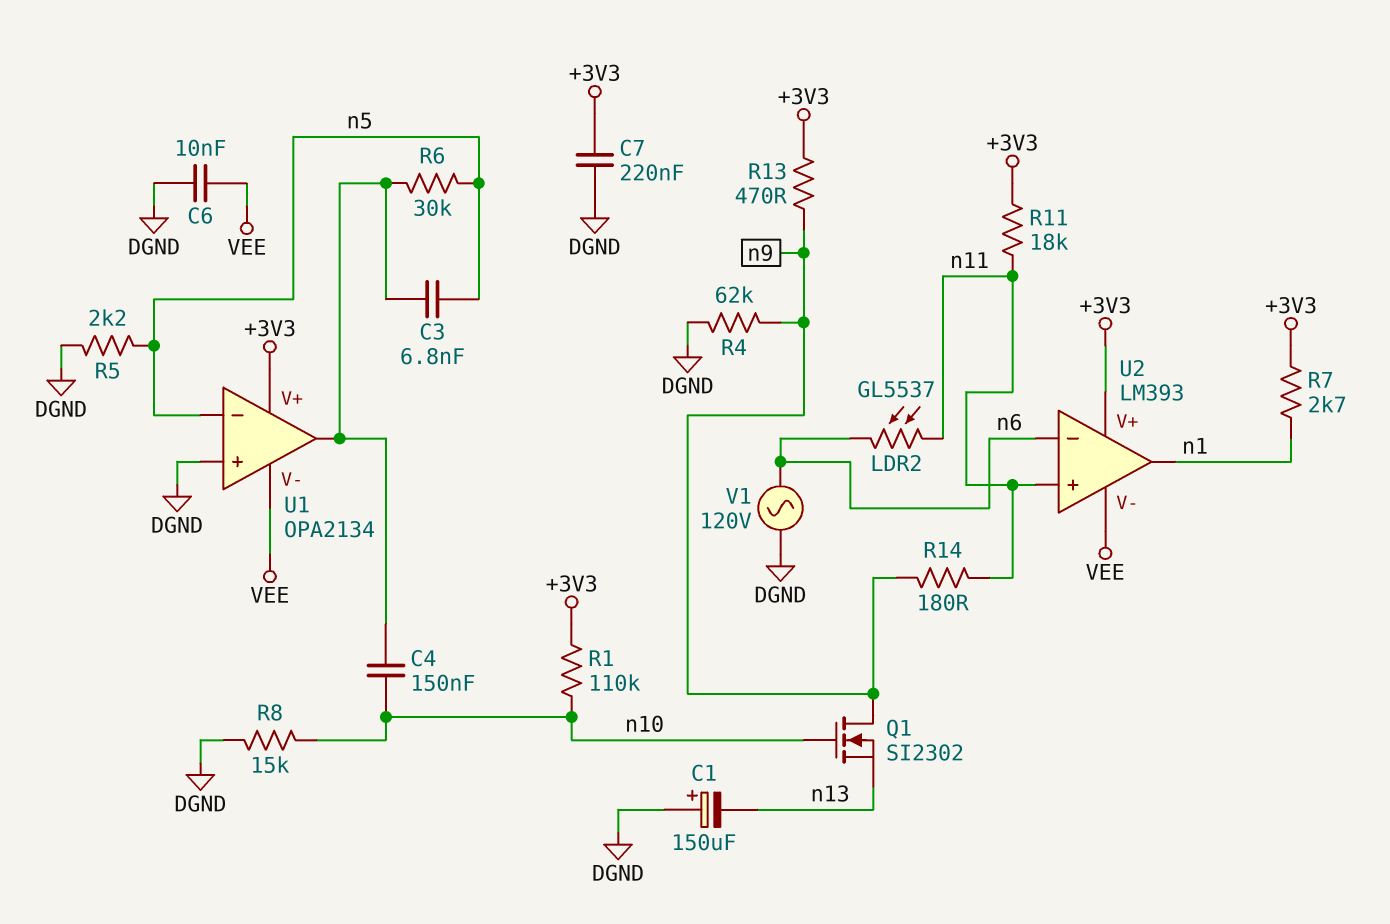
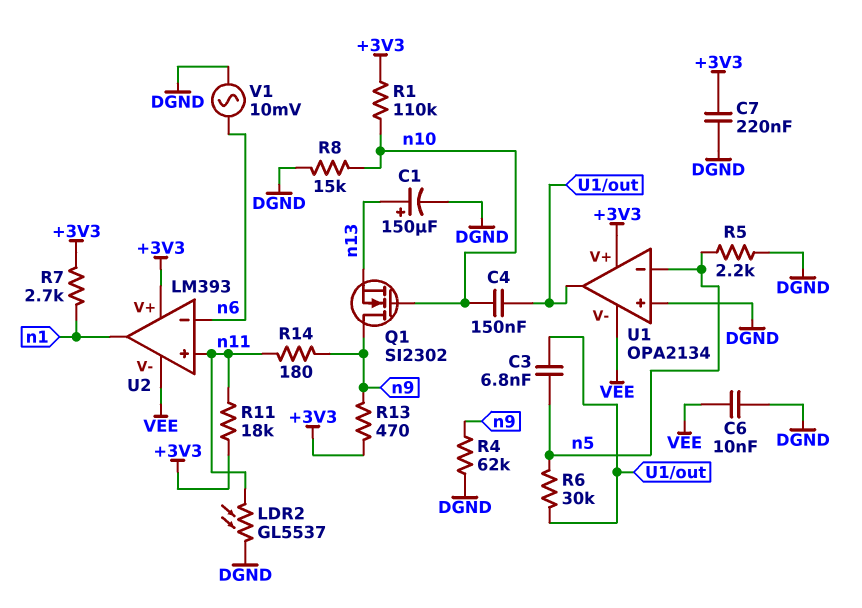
C1: 150uF (plus DGND, minus n13) -> 150uF (plus n13, minus DGND)
LDR2: GL5537 (n6, n11) -> GL5537 (DGND, n11)
V1: AC 120V (DGND, n6) -> AC 10mV (DGND, n6)

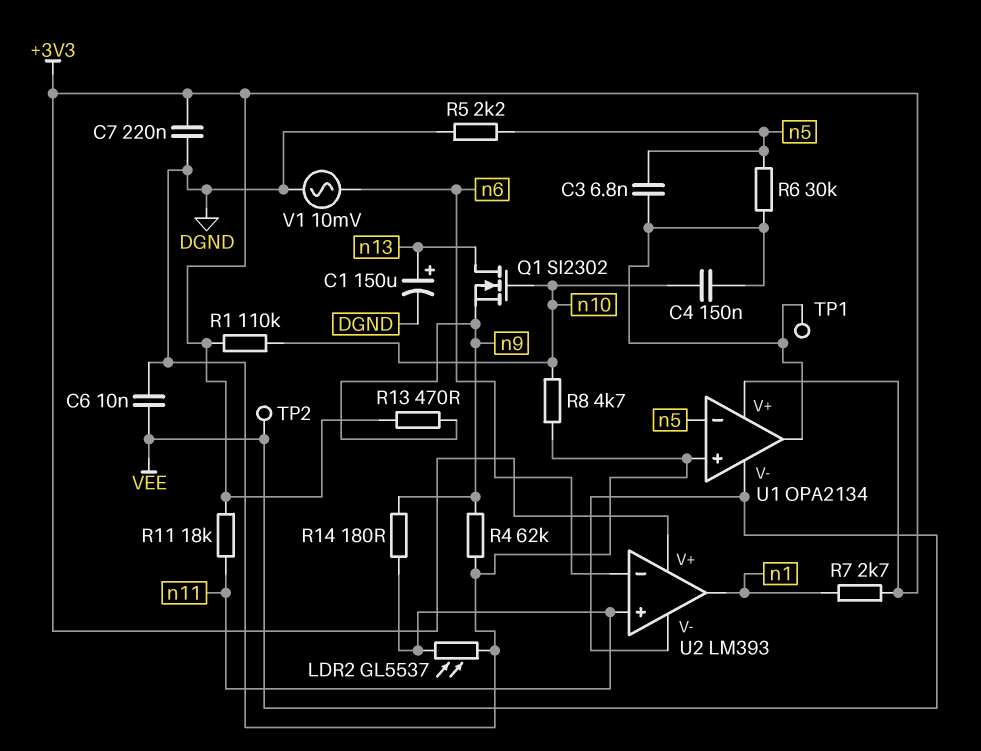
Q1: NMOS SI2302 (G n10, D n9, S n13) -> NMOS SI2302 (G n10, D n13, S n9)
R8: 15k (DGND, n10) -> 4.7k (DGND, n10)
TP1: none -> test point (U1/out)
TP2: none -> test point (VEE)

